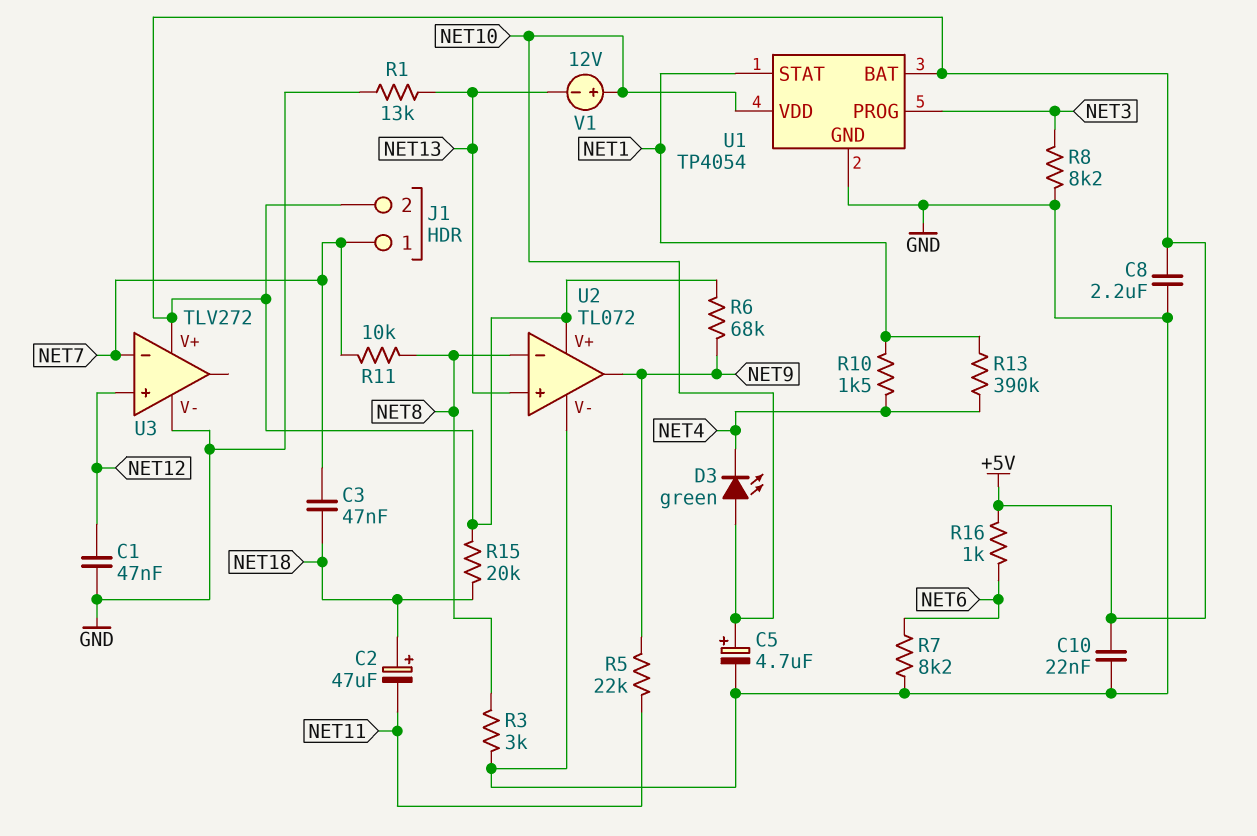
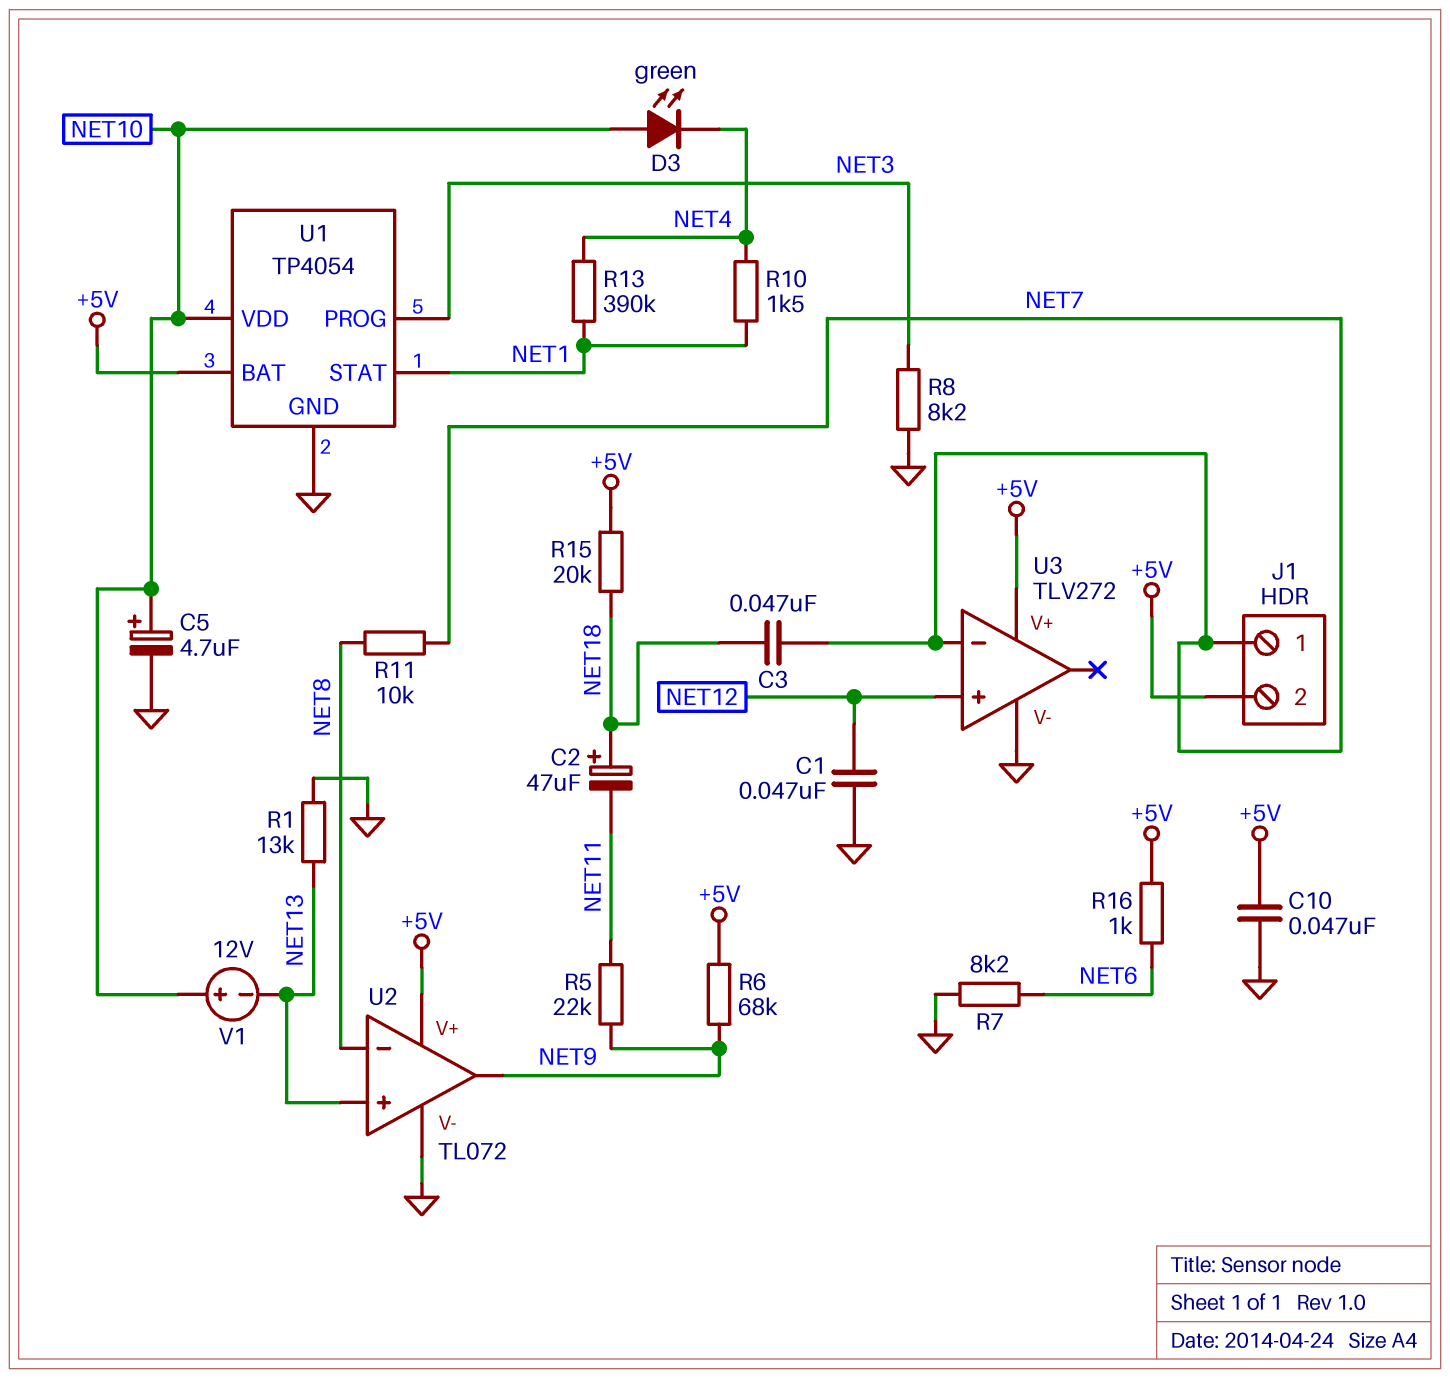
C8: 2.2uF (+5V, GND) -> none
C10: 22nF (+5V, GND) -> 47nF (+5V, GND)
R3: 3k (GND, NET8) -> none

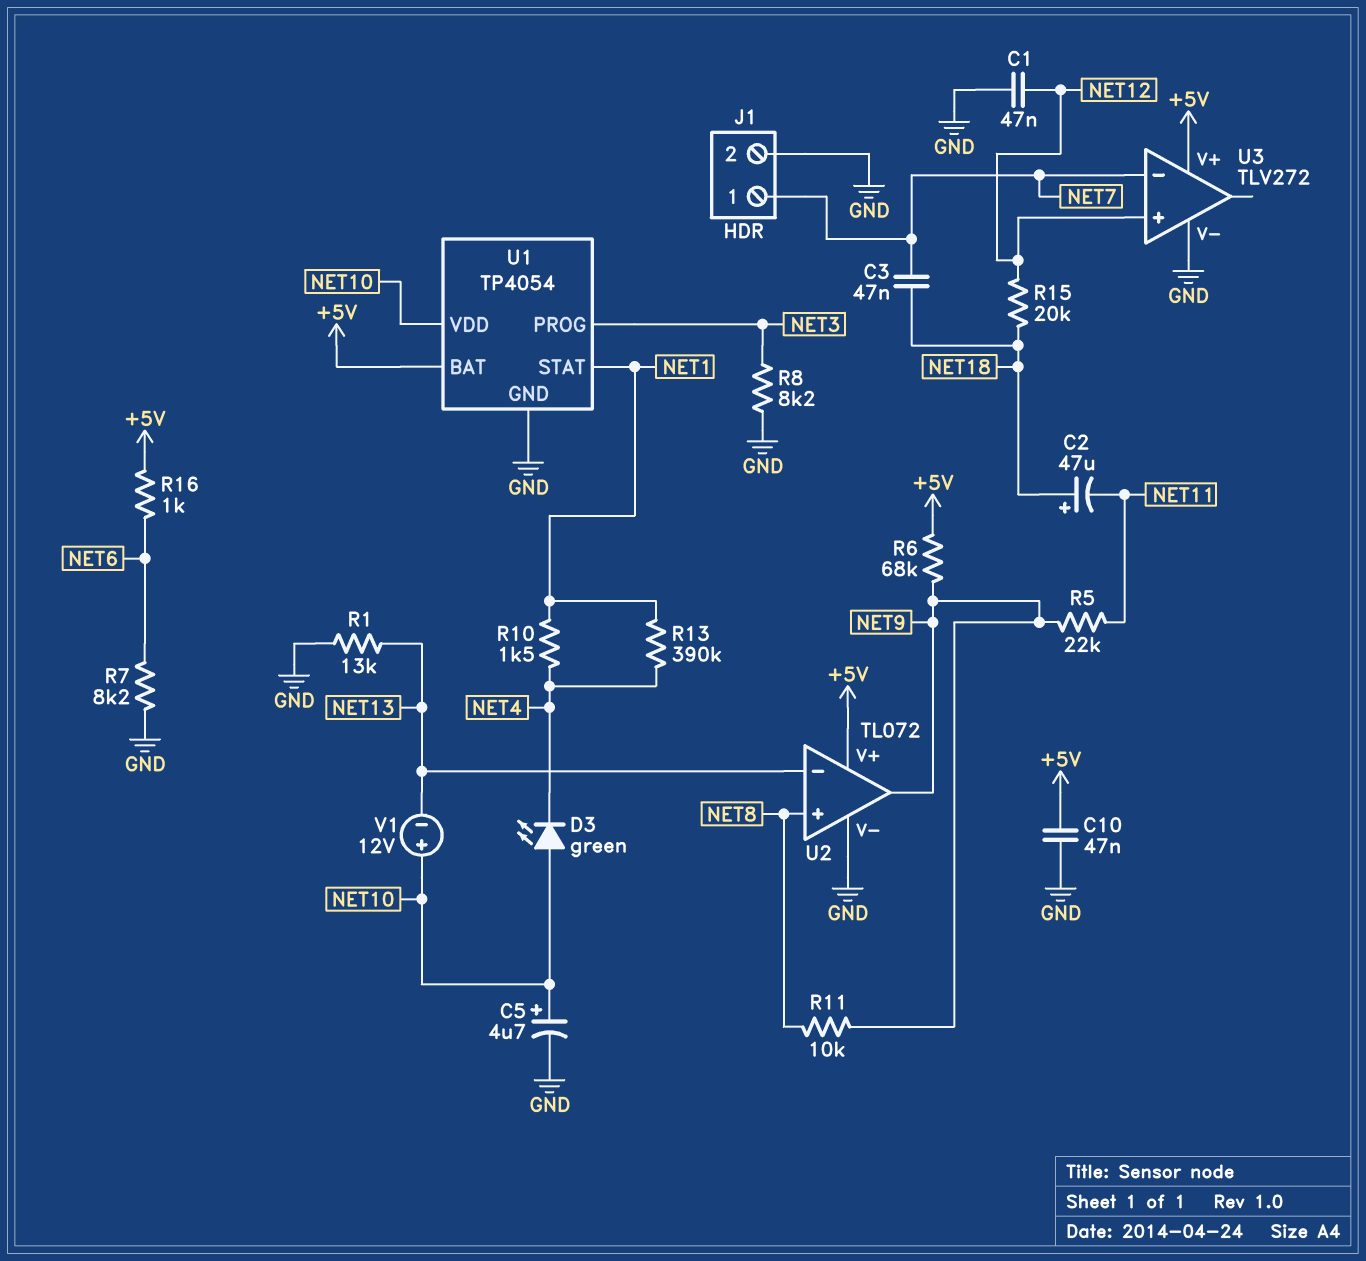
J1 pin 2: +5V -> GND
R11: 10k (NET7, NET8) -> 10k (NET8, NET9)
R15: 20k (+5V, NET18) -> 20k (NET12, NET18)
U2 pin in+: NET13 -> NET8
U2 pin in-: NET8 -> NET13

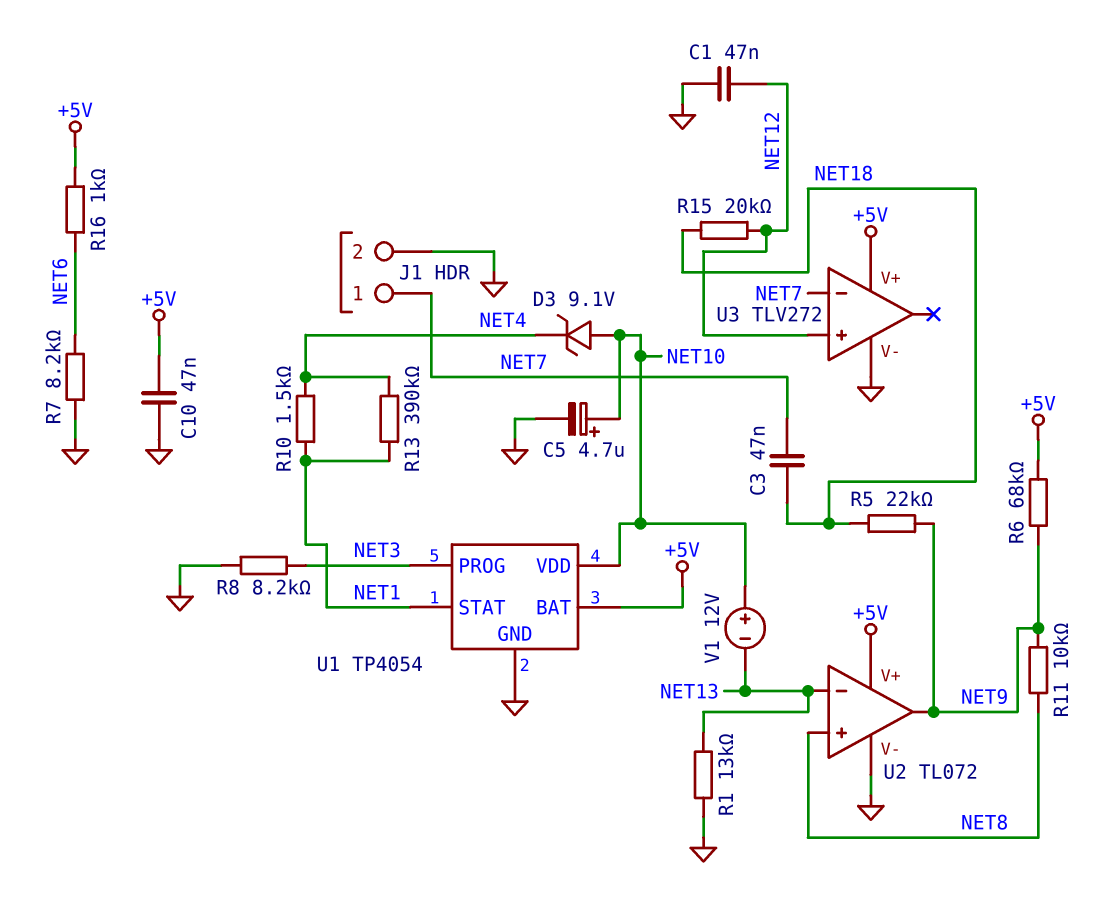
C2: 47uF (plus NET18, minus NET11) -> none
D3: LED green (A NET10, K NET4) -> zener 9.1V (A NET10, K NET4)
R5: 22k (NET9, NET11) -> 22k (NET9, NET18)

